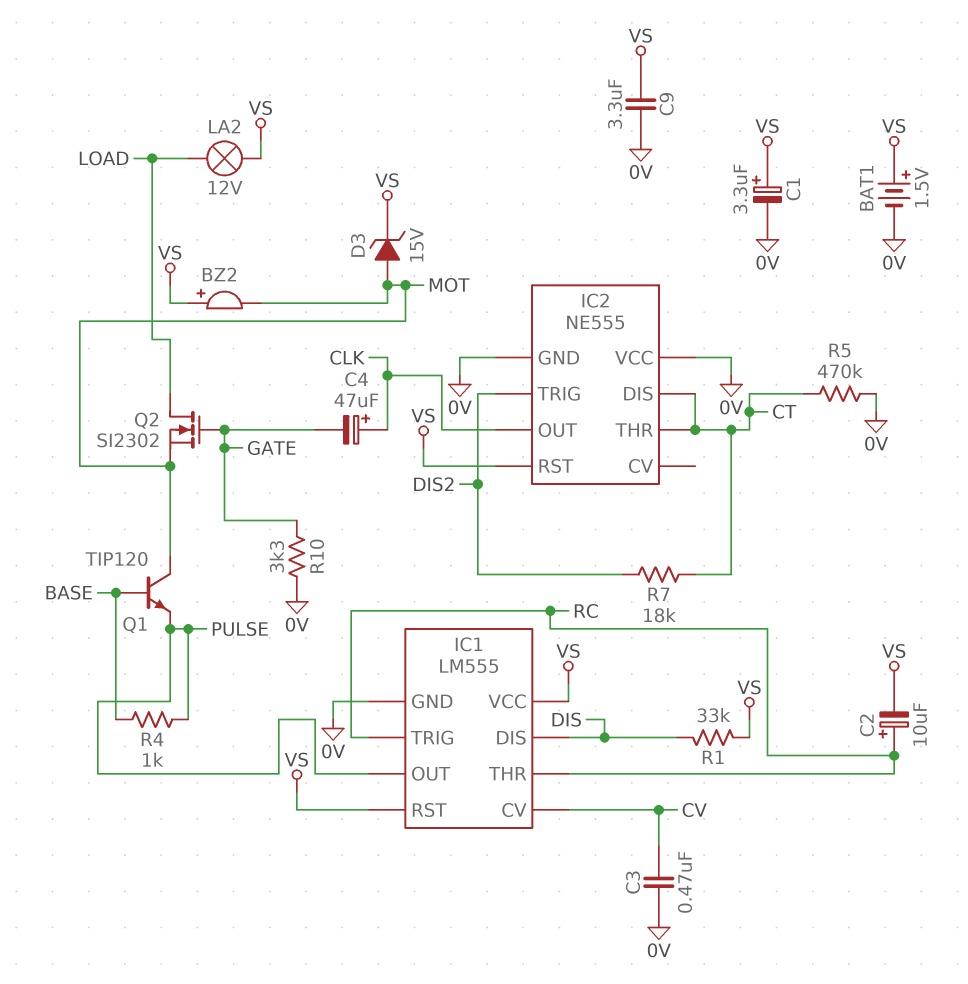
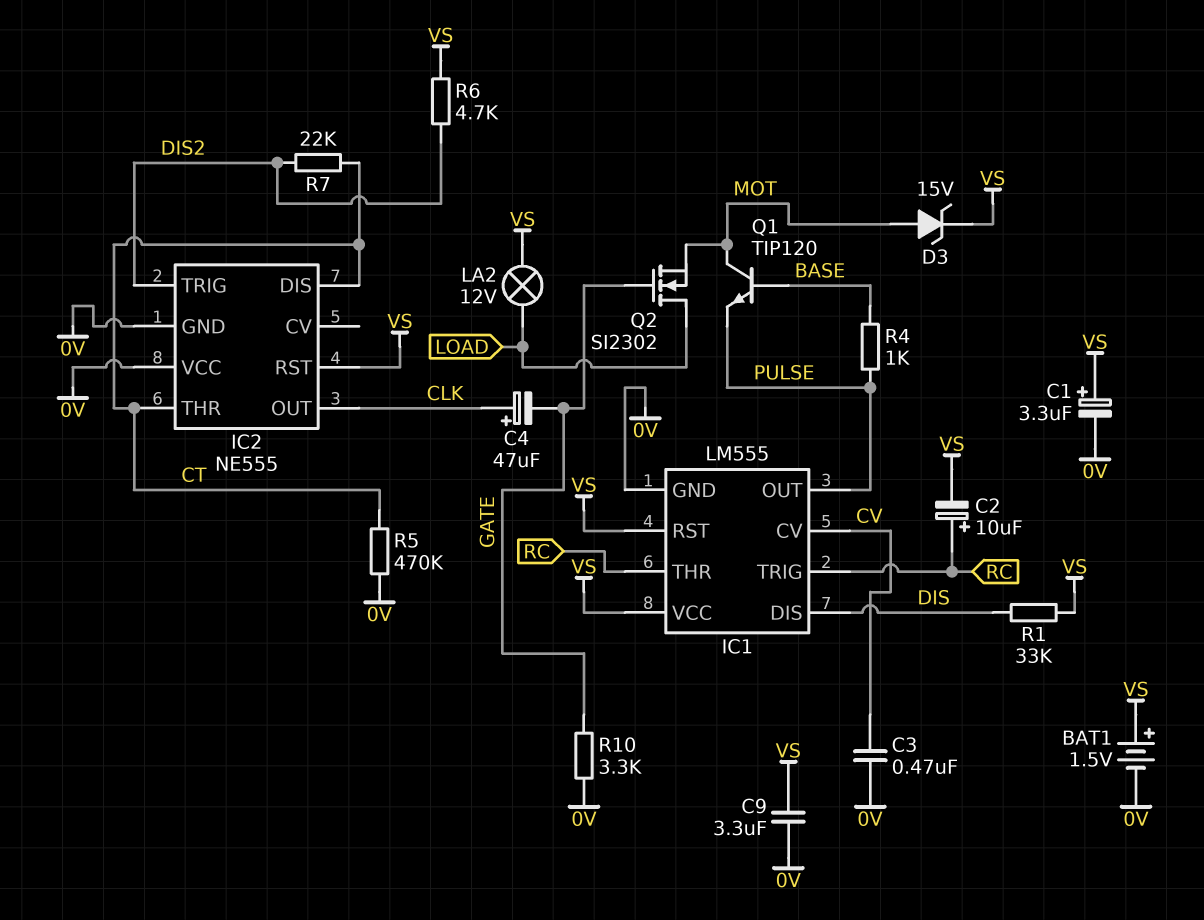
BZ2: buzzer (plus VS, minus MOT) -> none
R6: none -> 4.7k (DIS2, VS)
R7: 18k (CT, DIS2) -> 22k (CT, DIS2)

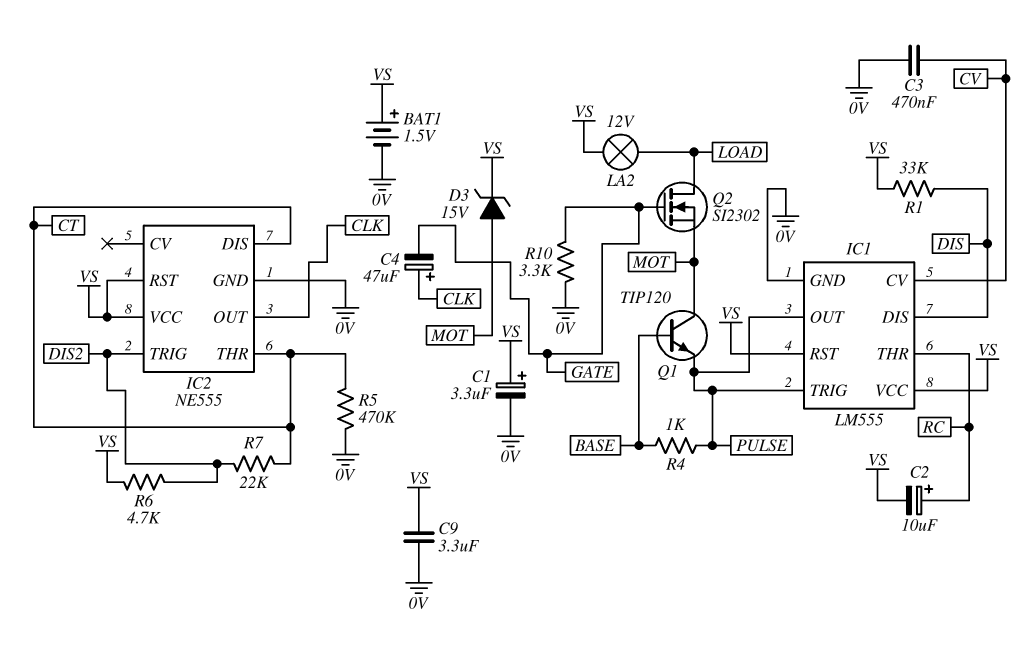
IC1 pin TRIG: RC -> PULSE
IC2 pin VCC: 0V -> VS

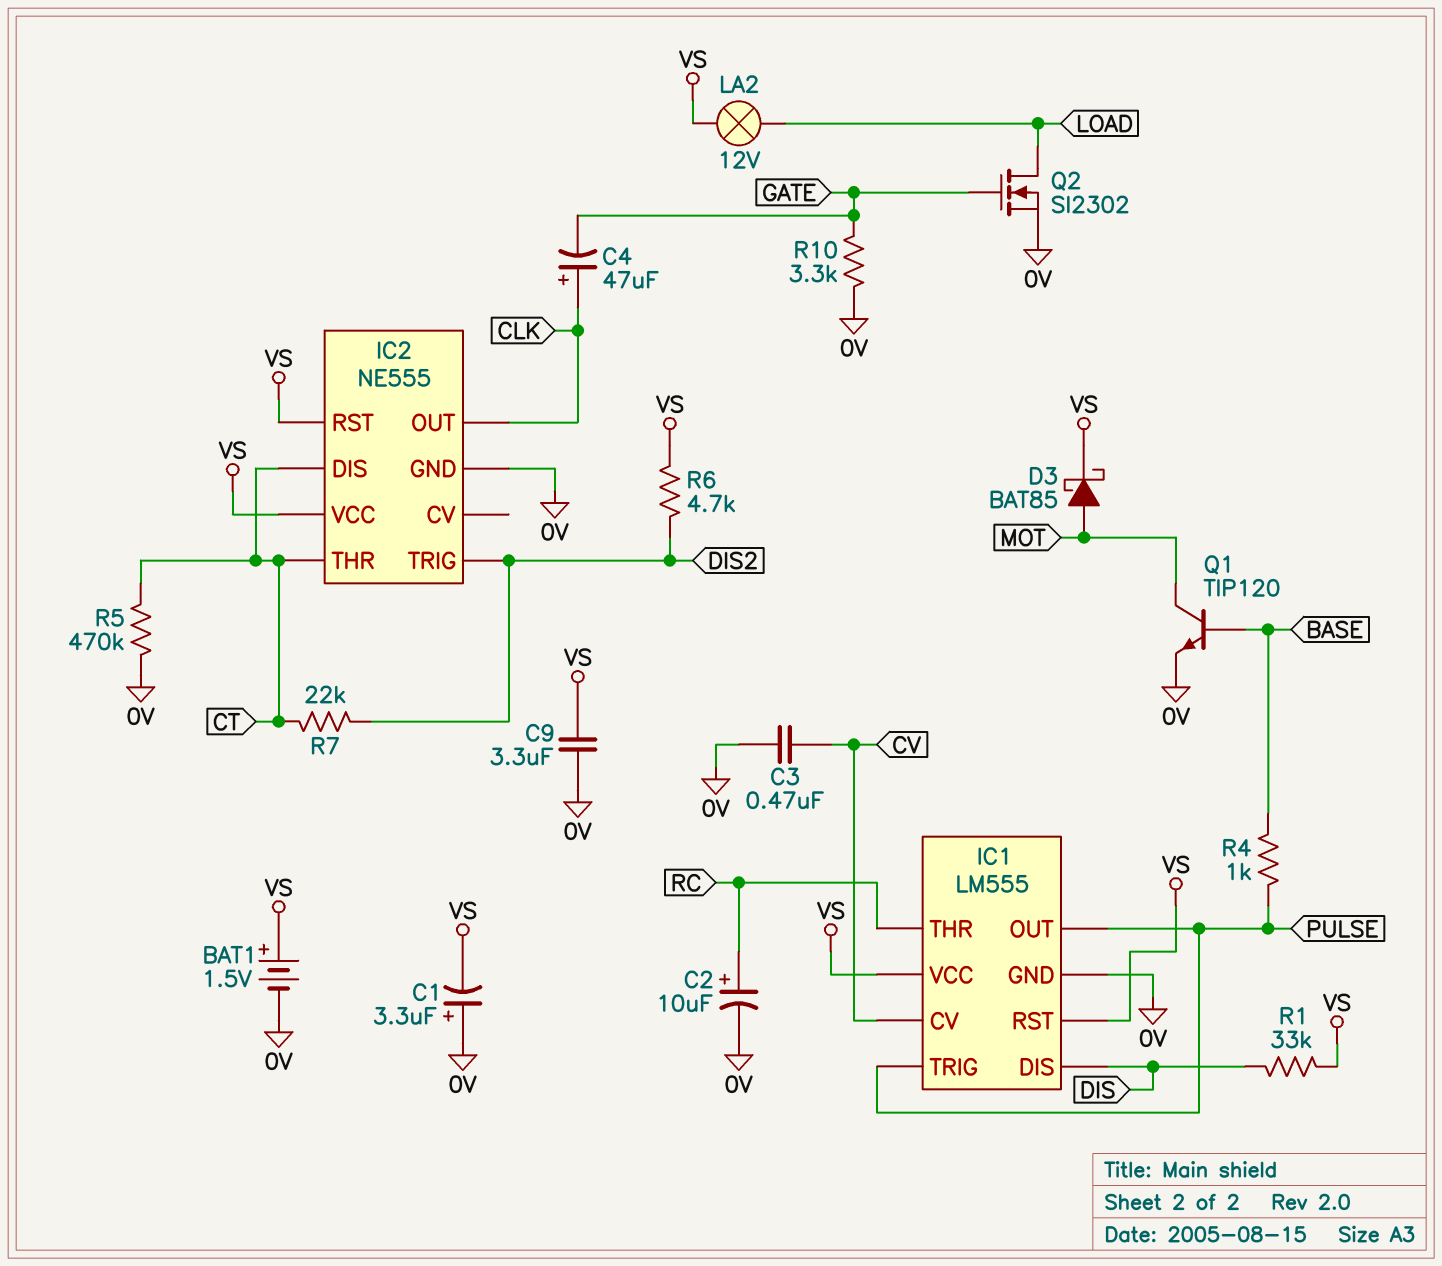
C1: 3.3uF (plus VS, minus 0V) -> 3.3uF (plus 0V, minus VS)
C2: 10uF (plus RC, minus VS) -> 10uF (plus RC, minus 0V)
D3: zener 15V (A MOT, K VS) -> schottky BAT85 (A MOT, K VS)
Q1: NPN TIP120 (B BASE, C MOT, E PULSE) -> NPN TIP120 (B BASE, C MOT, E 0V)
Q2: NMOS SI2302 (G GATE, D LOAD, S MOT) -> NMOS SI2302 (G GATE, D LOAD, S 0V)

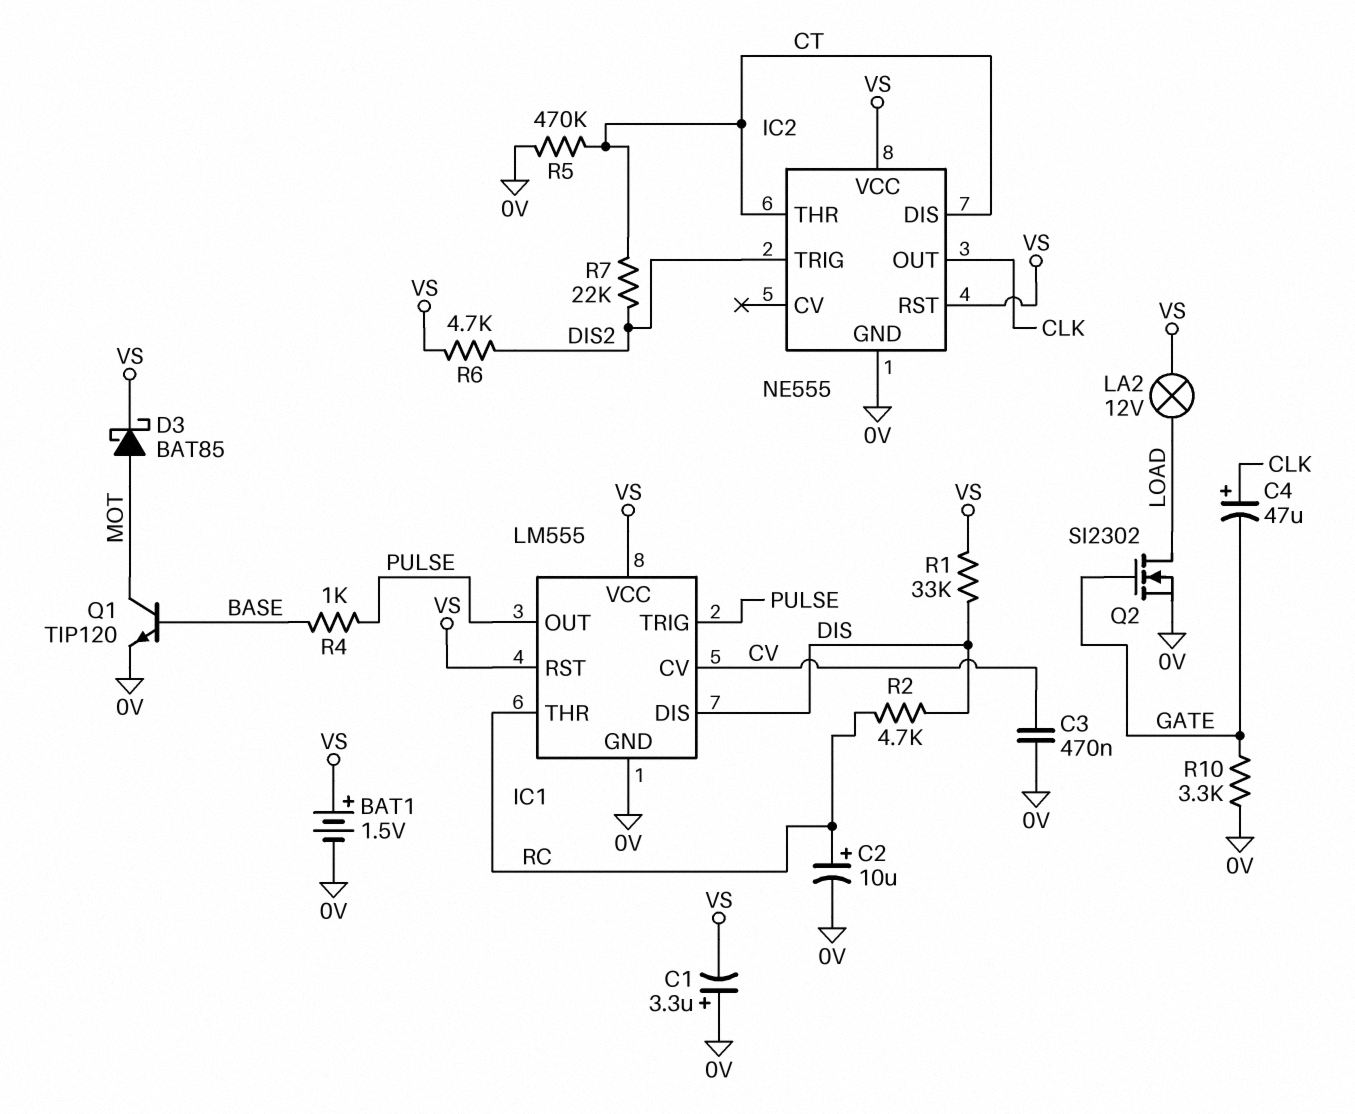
C9: 3.3uF (0V, VS) -> none
R2: none -> 4.7k (DIS, RC)

